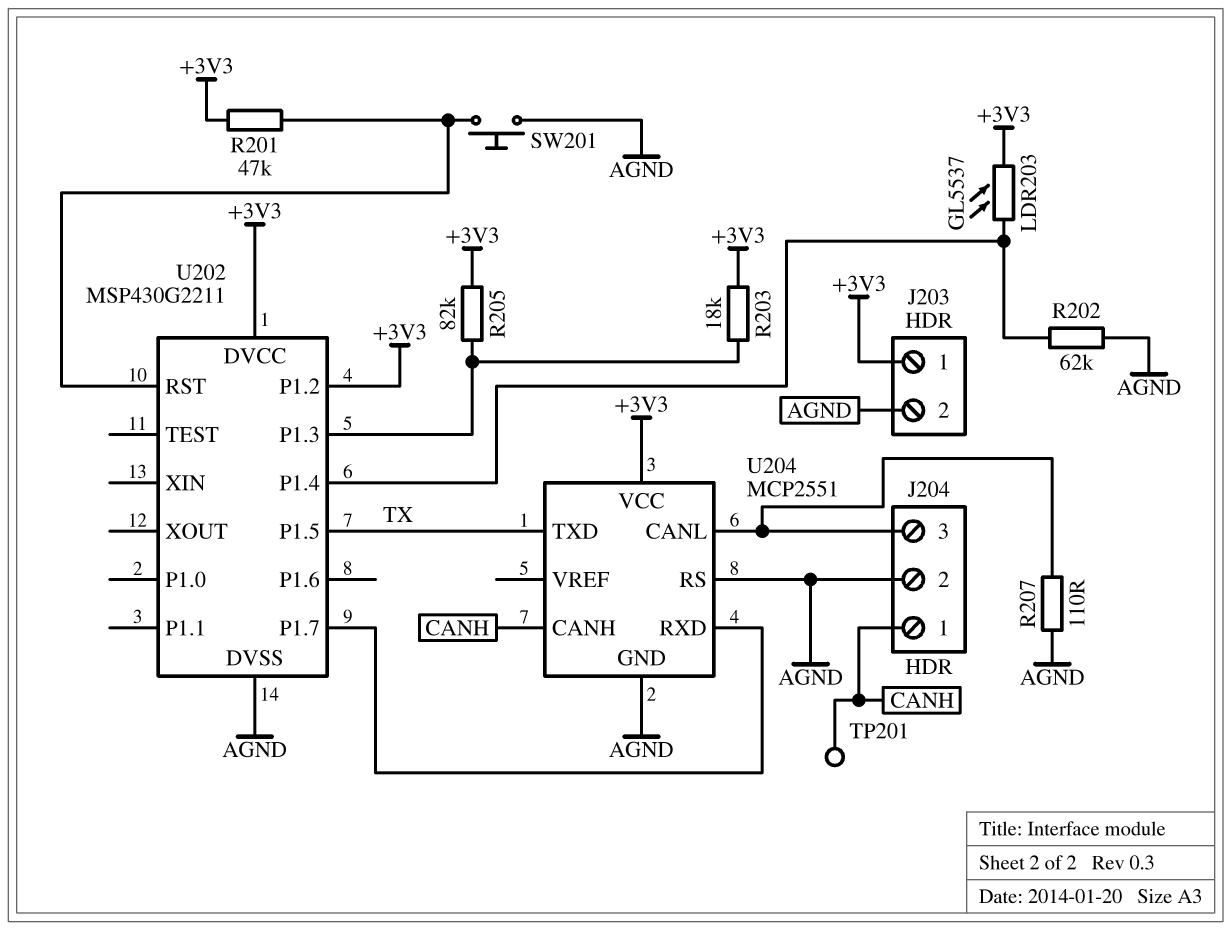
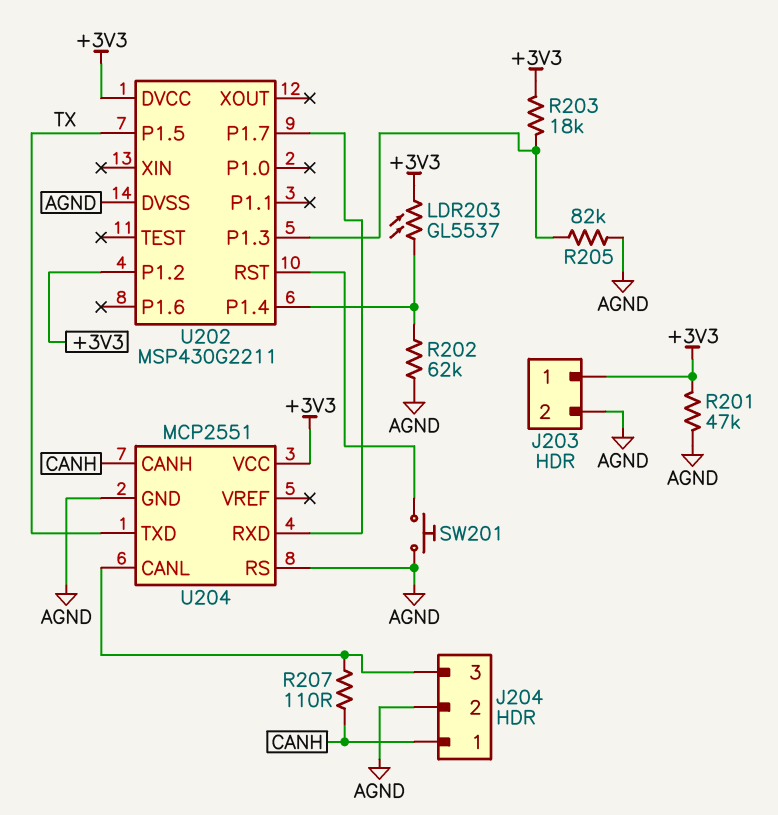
R201: 47k (+3V3, U202/RST) -> 47k (+3V3, AGND)
R205: 82k (+3V3, U202/P1.3) -> 82k (AGND, U202/P1.3)
R207: 110 (AGND, J204/3) -> 110 (CANH, J204/3)
TP201: test point (CANH) -> none

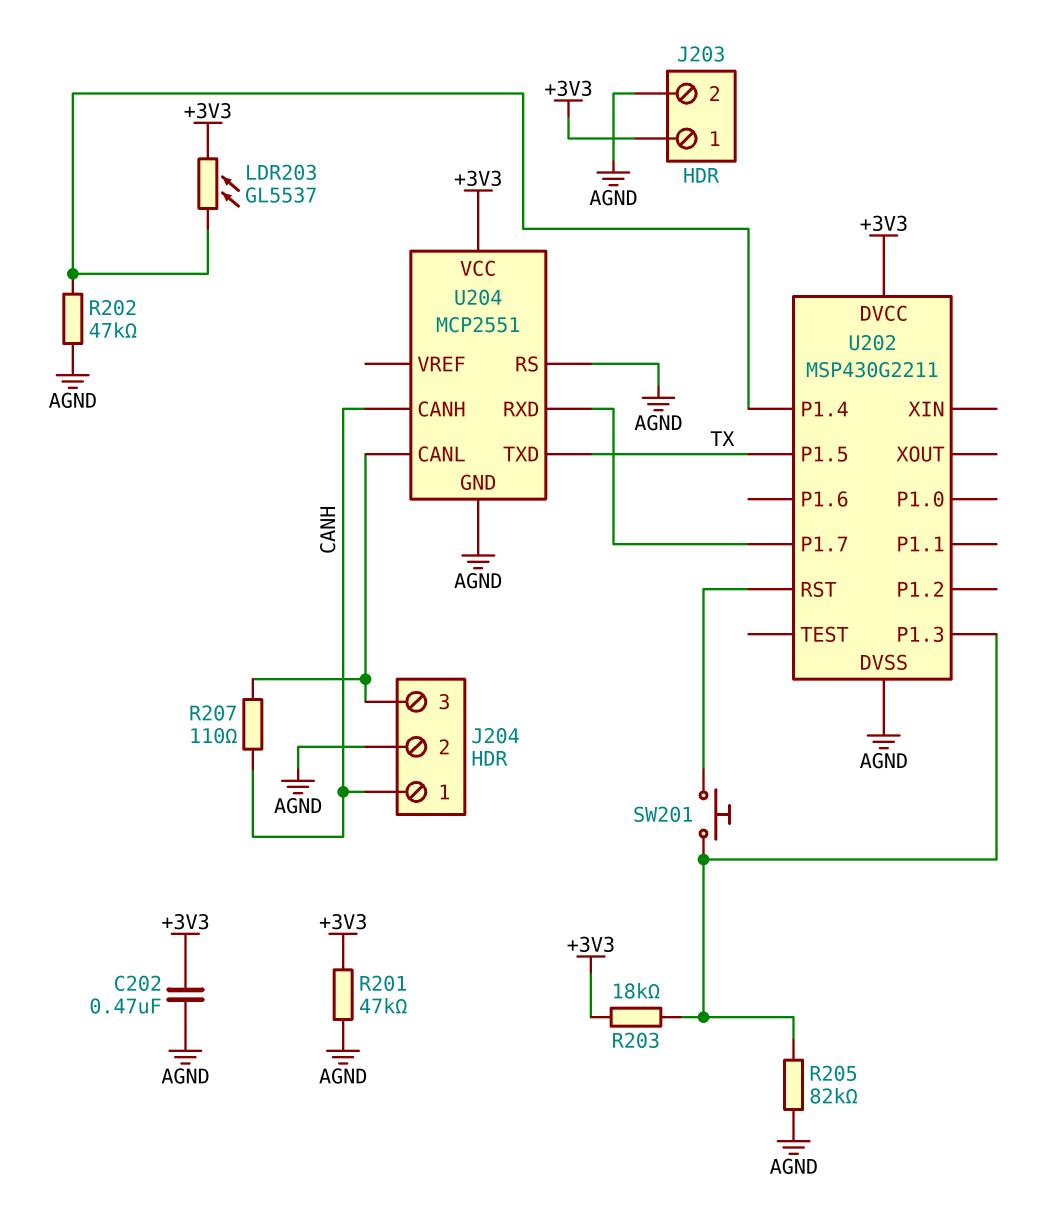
C202: none -> 470nF (+3V3, AGND)
R202: 62k (AGND, U202/P1.4) -> 47k (AGND, U202/P1.4)
SW201: button (AGND, U202/RST) -> button (U202/P1.3, U202/RST)
U202 pin P1.2: +3V3 -> none

